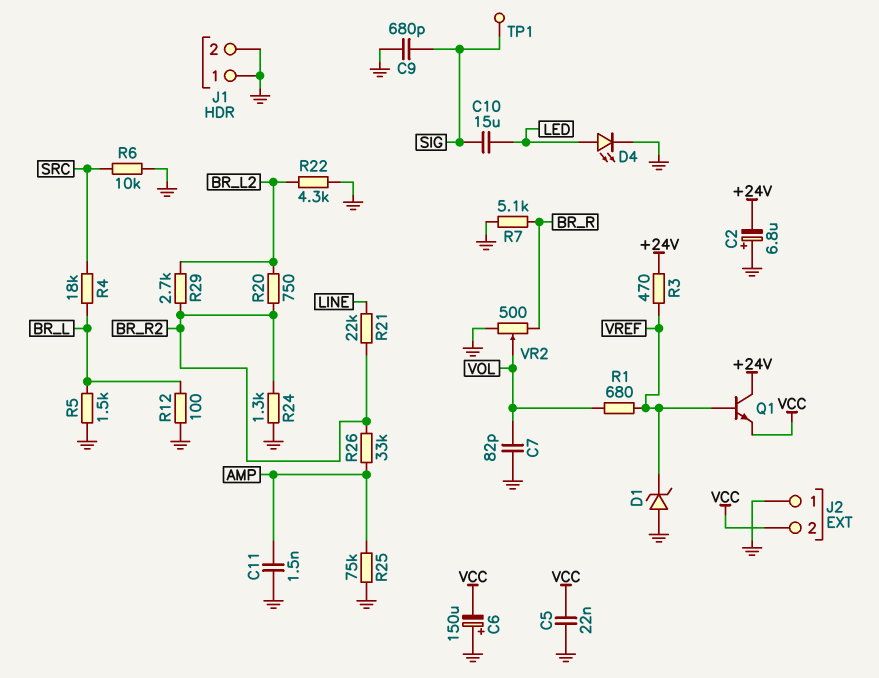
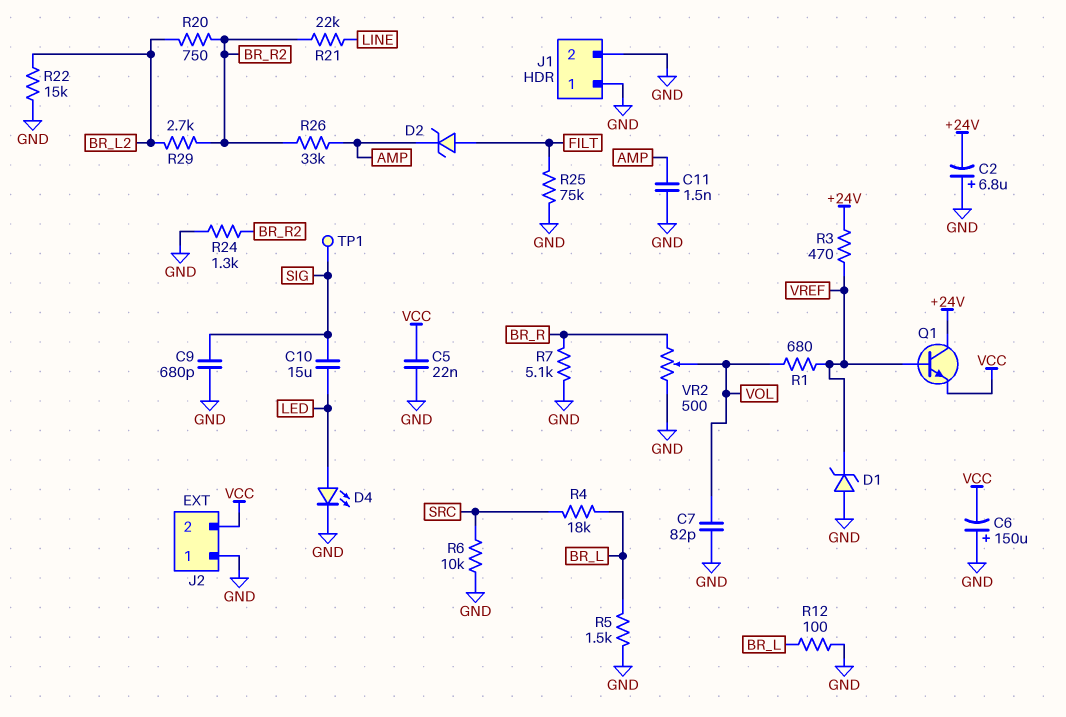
D2: none -> zener (A FILT, K AMP)
R22: 4.3k (BR_L2, GND) -> 15k (BR_L2, GND)
R25: 75k (AMP, GND) -> 75k (FILT, GND)

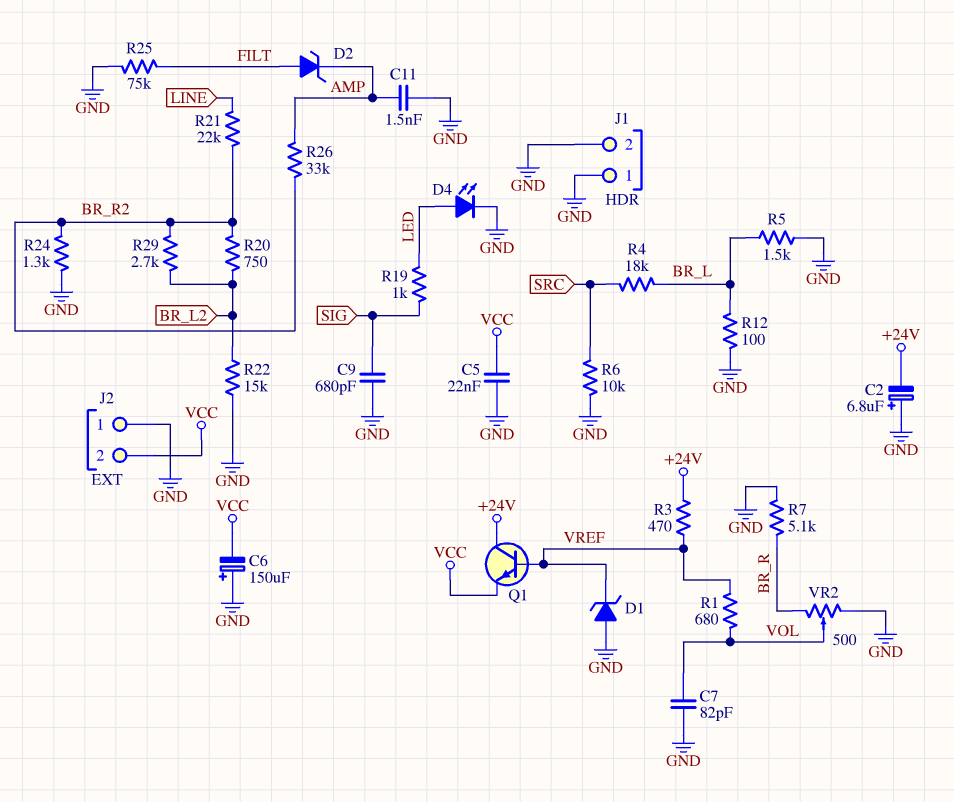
C10: 15uF (LED, SIG) -> none
R19: none -> 1k (LED, SIG)
TP1: test point (SIG) -> none

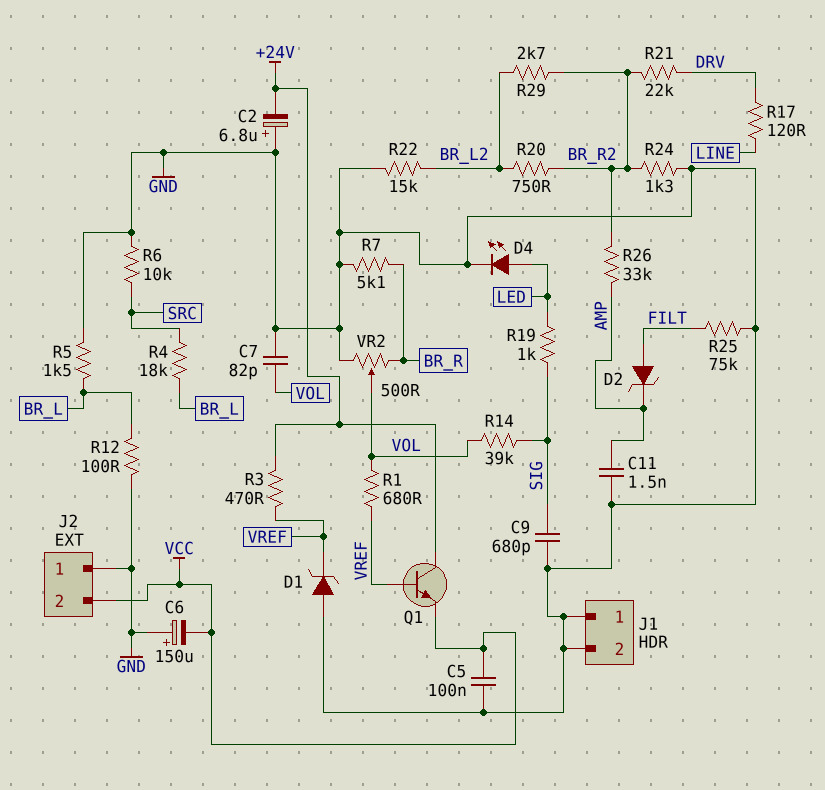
C5: 22nF (GND, VCC) -> 100nF (GND, VCC)
R14: none -> 39k (SIG, VOL)
R17: none -> 120 (DRV, LINE)
R21: 22k (BR_R2, LINE) -> 22k (BR_R2, DRV)

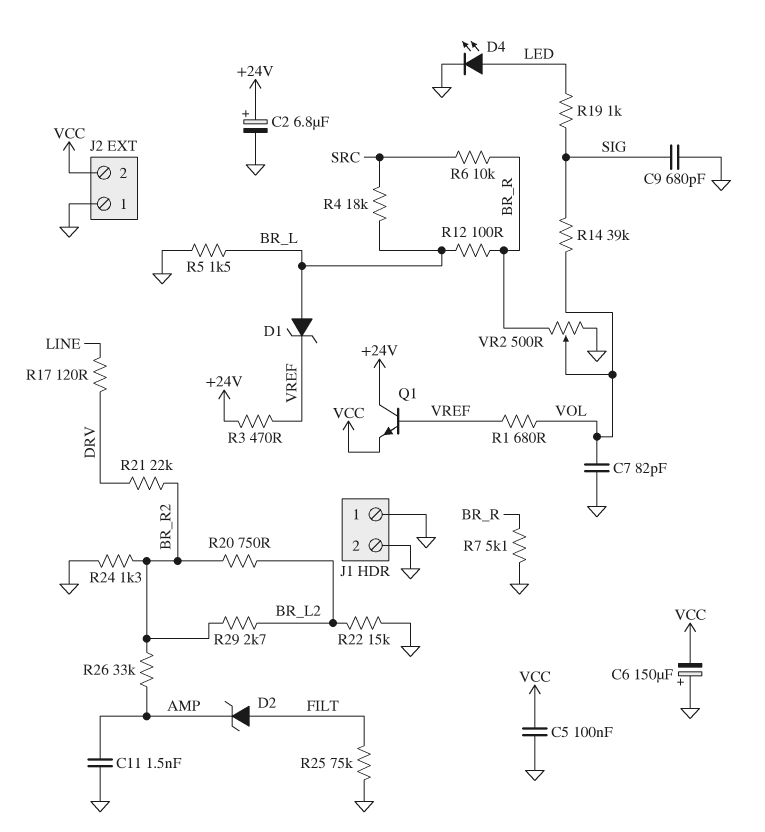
C2: 6.8uF (plus GND, minus +24V) -> 6.8uF (plus +24V, minus GND)
D1: zener (A GND, K VREF) -> zener (A BR_L, K VREF)
R6: 10k (GND, SRC) -> 10k (BR_R, SRC)
R12: 100 (BR_L, GND) -> 100 (BR_L, BR_R)

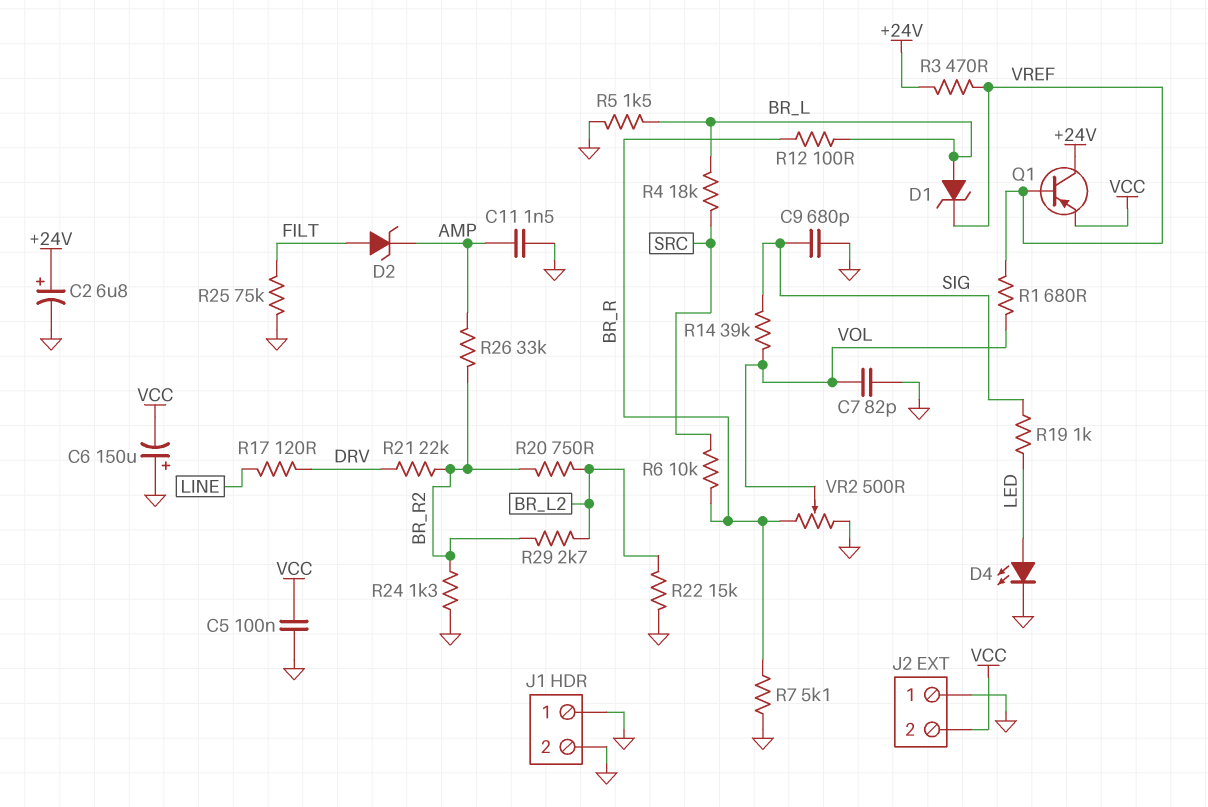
Q1: NPN (B VREF, C +24V, E VCC) -> PNP (B VREF, C +24V, E VCC)

